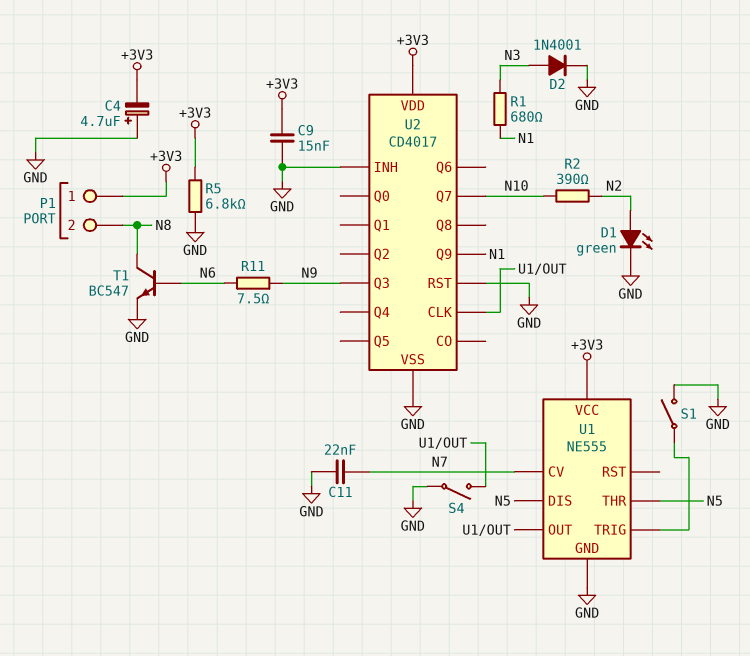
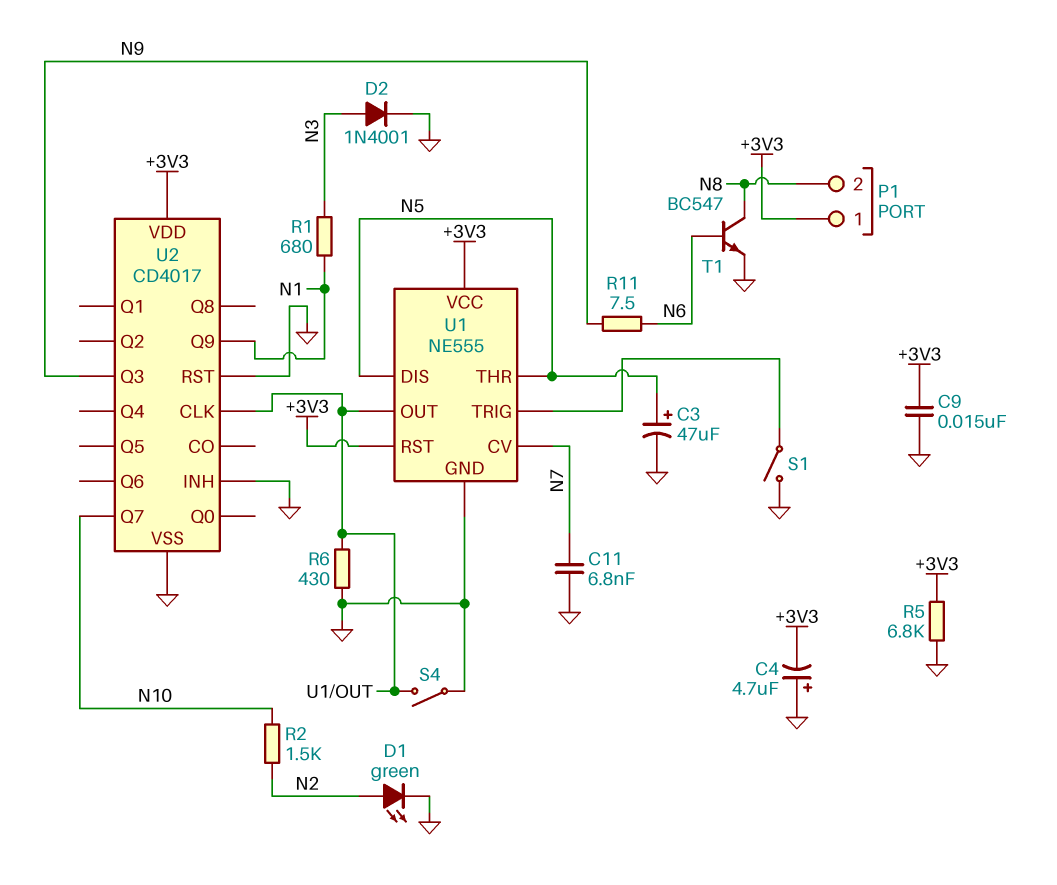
C3: none -> 47uF (plus N5, minus GND)
C11: 22nF (GND, N7) -> 6.8nF (GND, N7)
R2: 390 (N2, N10) -> 1.5k (N2, N10)
R6: none -> 430 (GND, U1/OUT)
U1 pin RST: none -> +3V3

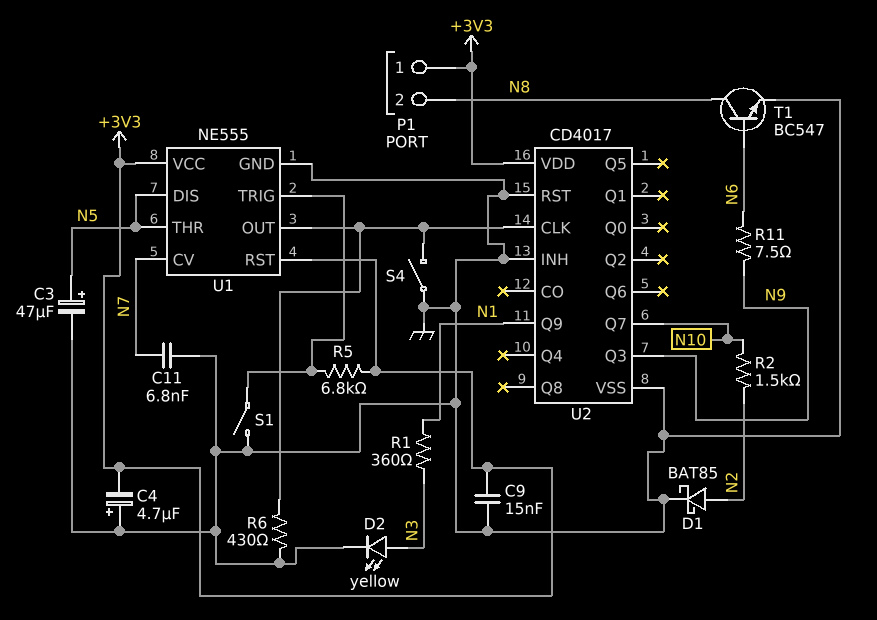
D1: LED green (A N2, K GND) -> schottky BAT85 (A N2, K GND)
D2: diode 1N4001 (A N3, K GND) -> LED yellow (A N3, K GND)
R1: 680 (N1, N3) -> 360 (N1, N3)
R5: 6.8k (+3V3, GND) -> 6.8k (+3V3, U1/TRIG)

